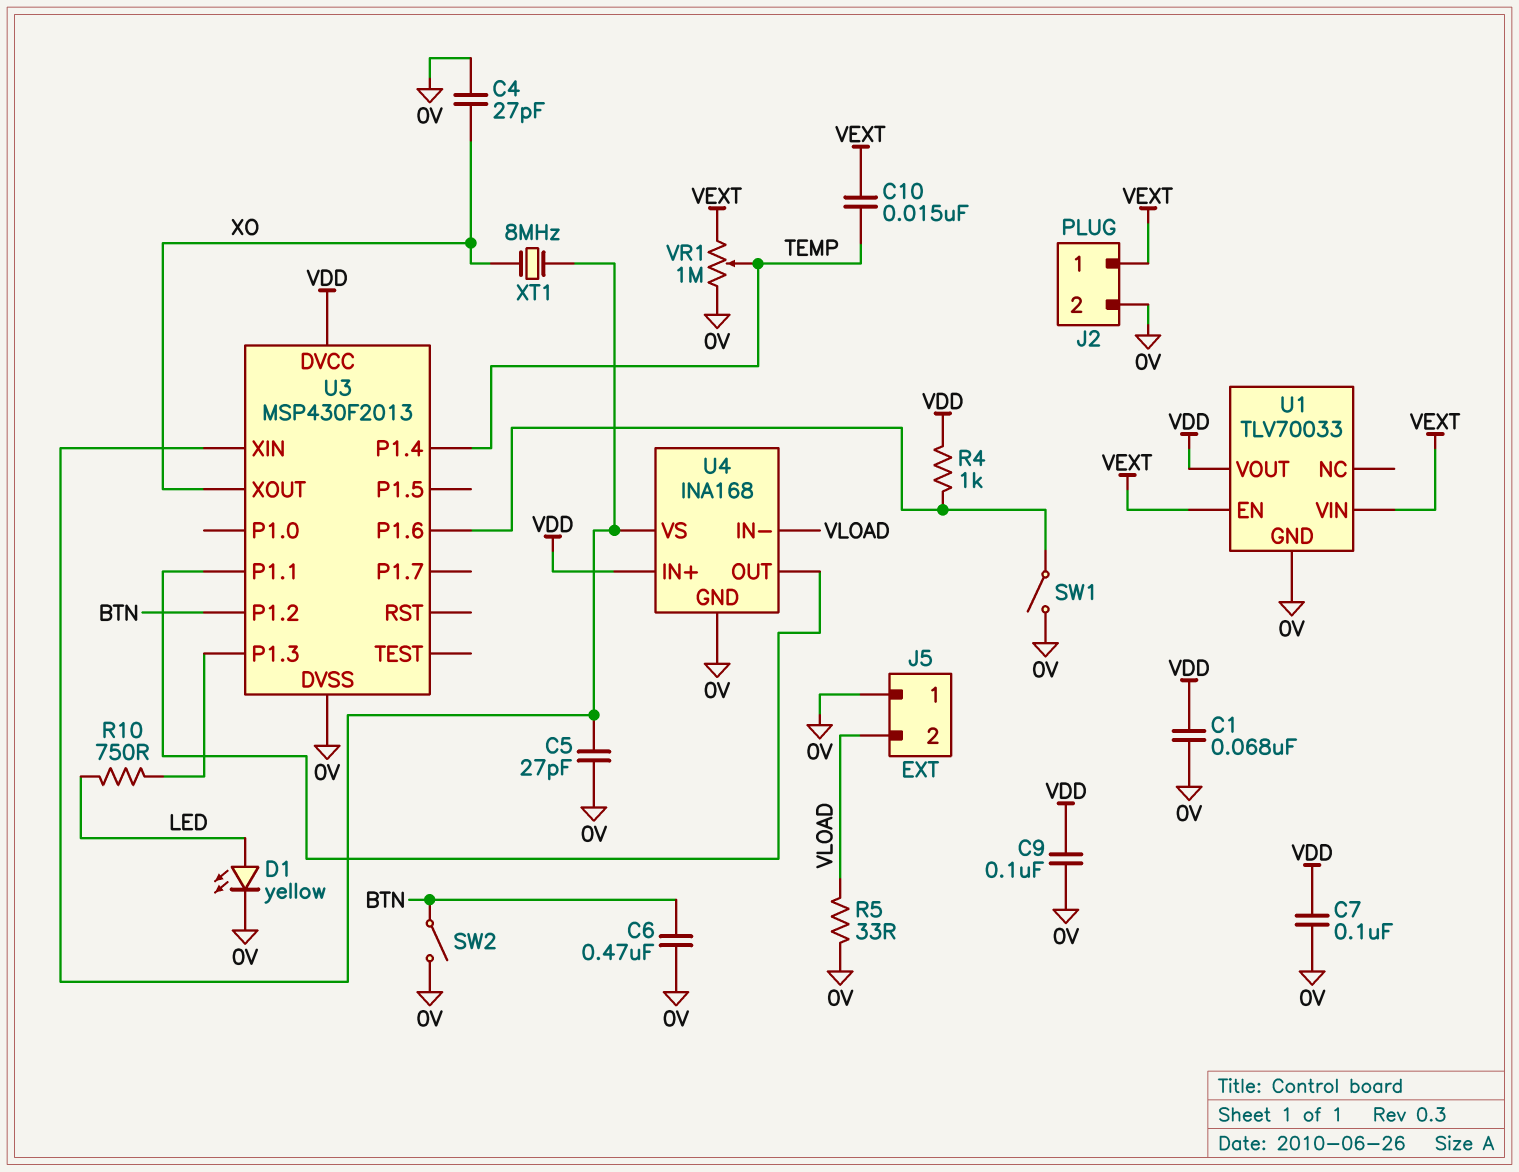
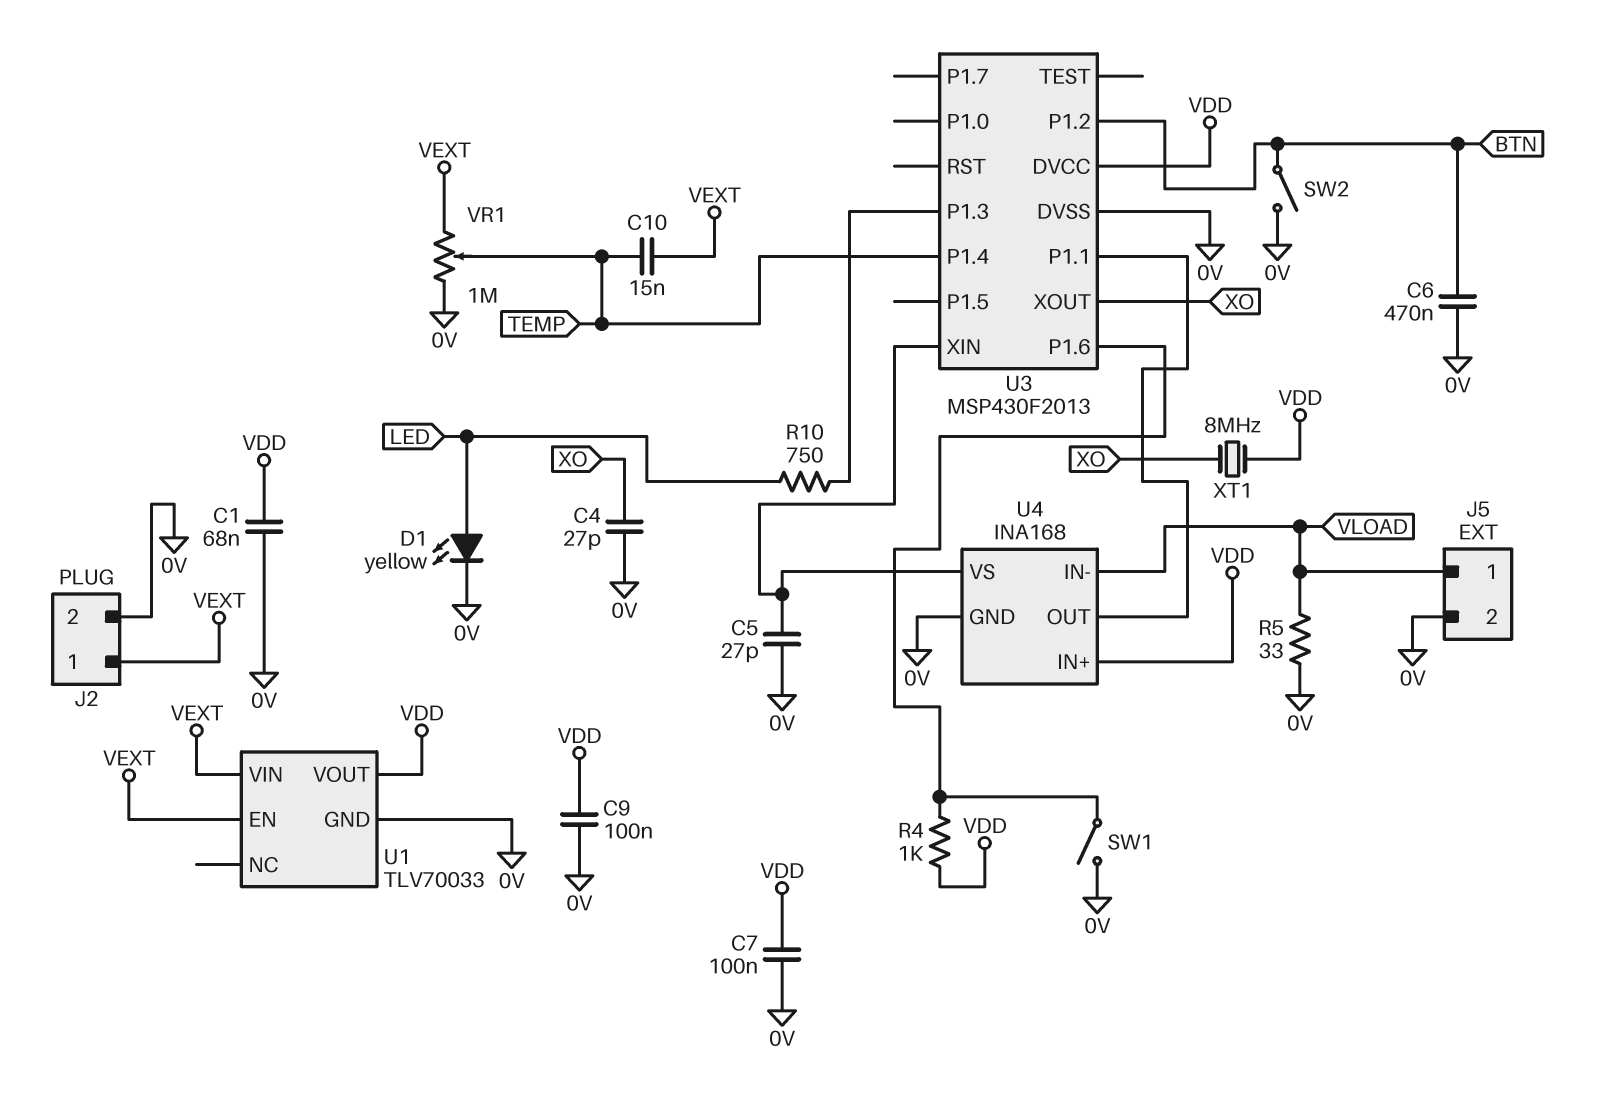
J5 pin 1: 0V -> VLOAD
J5 pin 2: VLOAD -> 0V
XT1: 8MHz (U3/XIN, XO) -> 8MHz (VDD, XO)

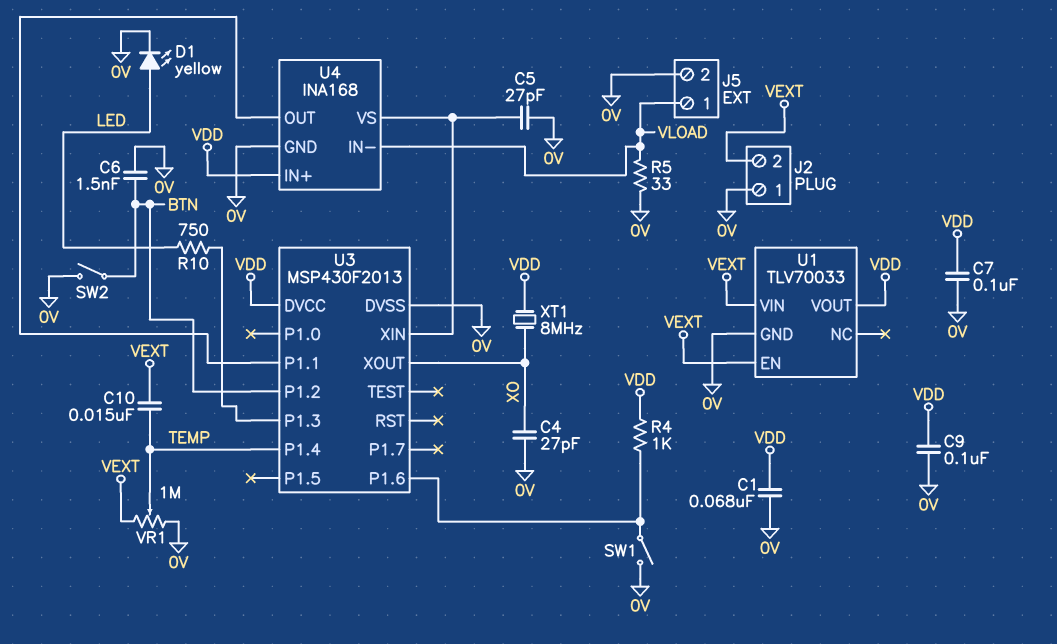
C6: 470nF (0V, BTN) -> 1.5nF (0V, BTN)
J2 pin 1: VEXT -> 0V
J2 pin 2: 0V -> VEXT

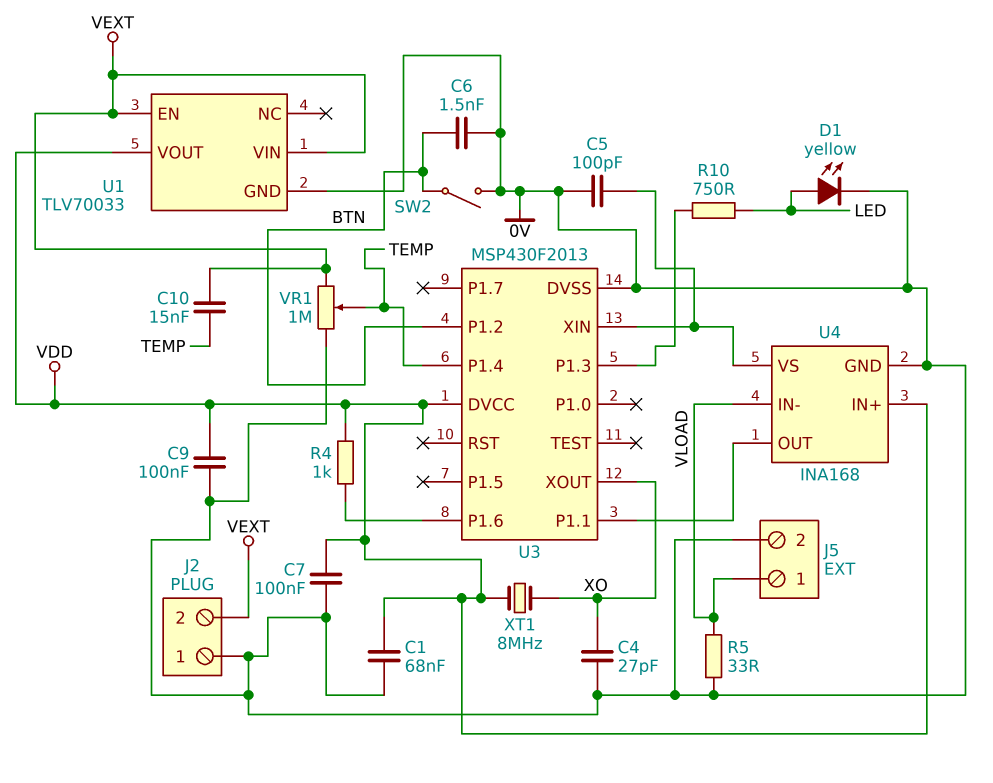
C5: 27pF (0V, U3/XIN) -> 100pF (0V, U3/XIN)
SW1: switch (0V, U3/P1.6) -> none

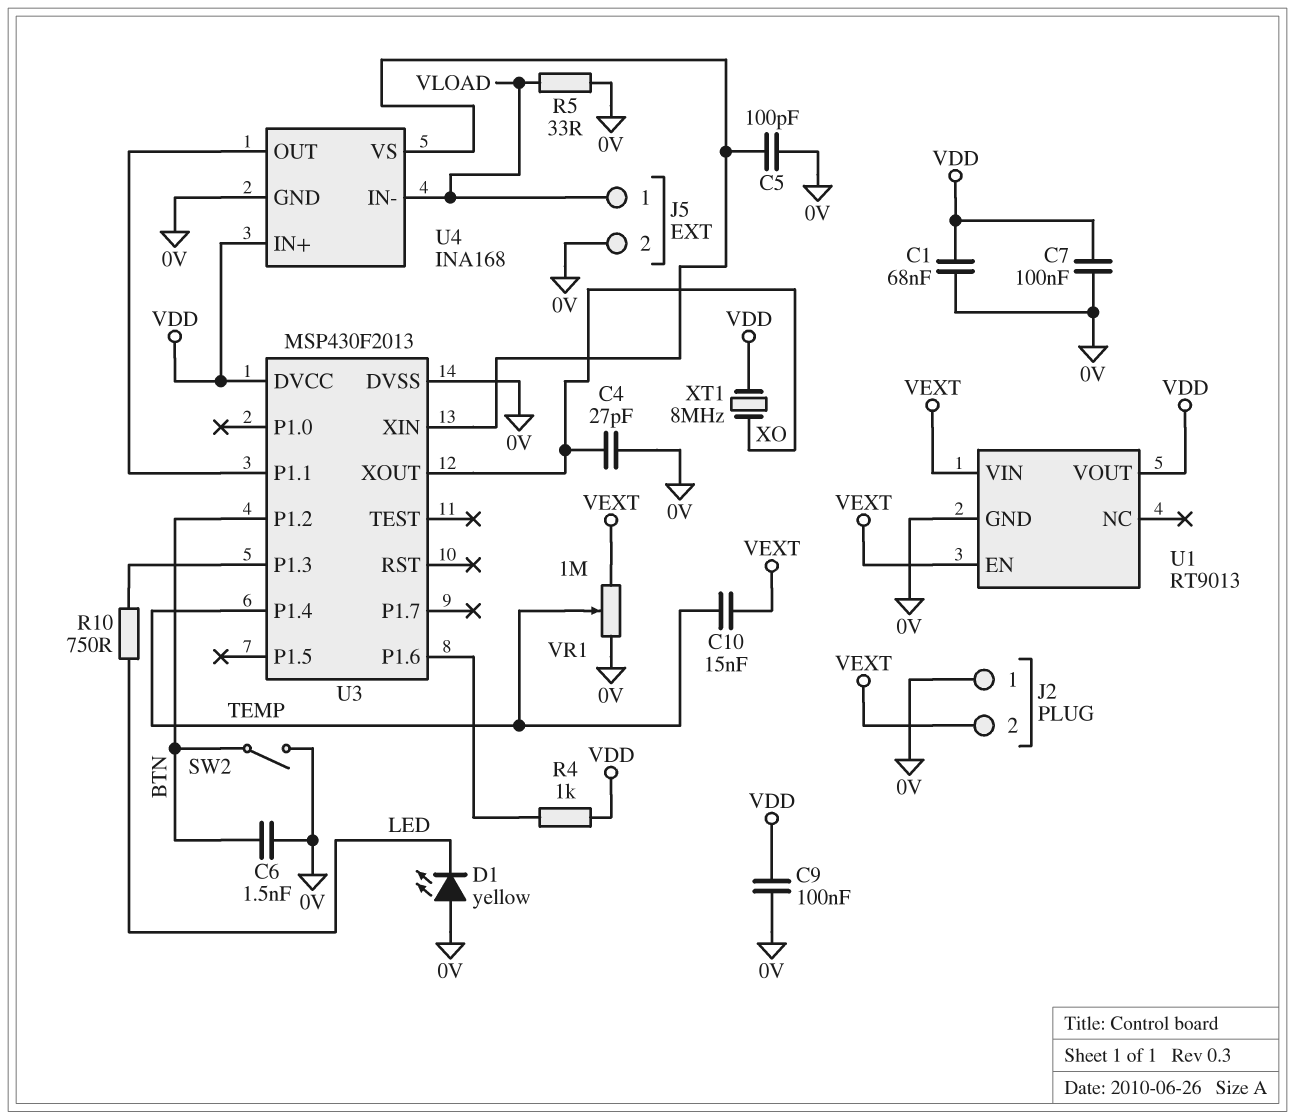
D1: LED yellow (A LED, K 0V) -> LED yellow (A 0V, K LED)
U1: TLV70033 -> RT9013

